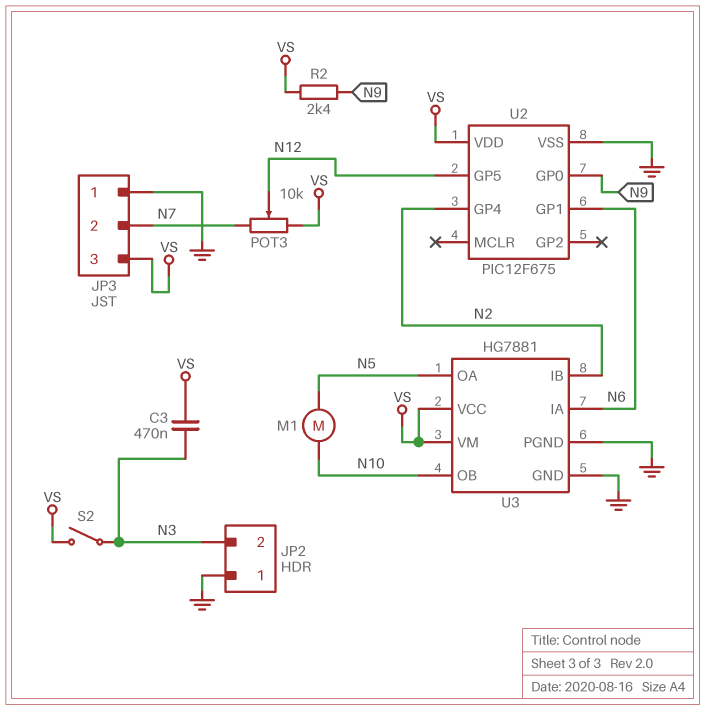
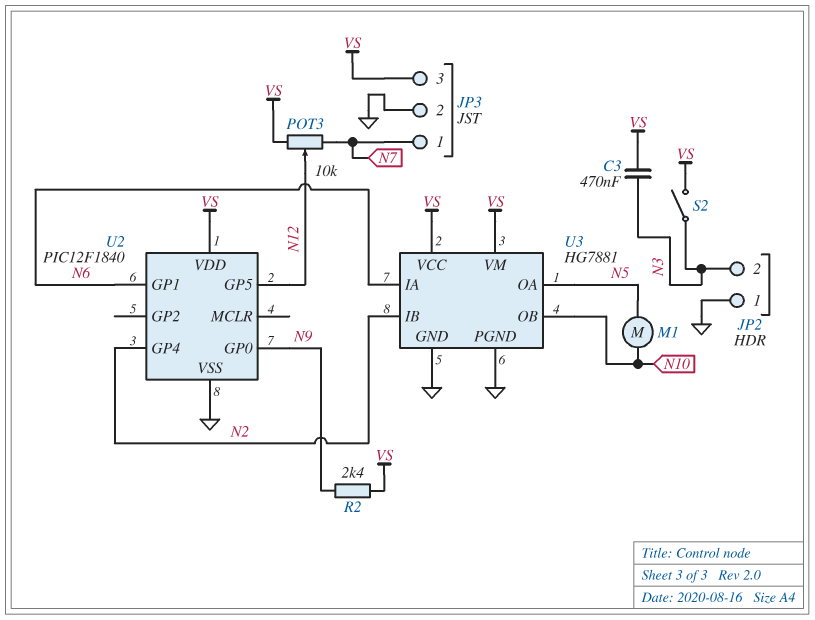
JP3 pin 1: GND -> N7
JP3 pin 2: N7 -> GND
U2: PIC12F675 -> PIC12F1840

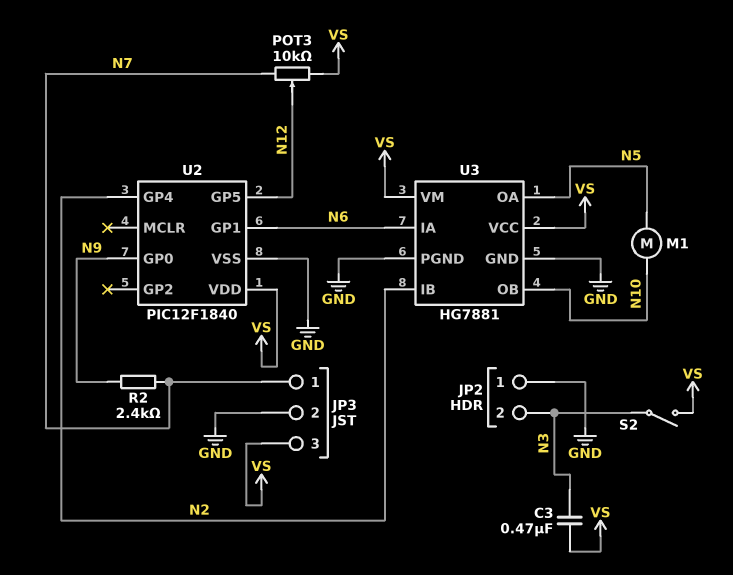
R2: 2.4k (N9, VS) -> 2.4k (N7, N9)

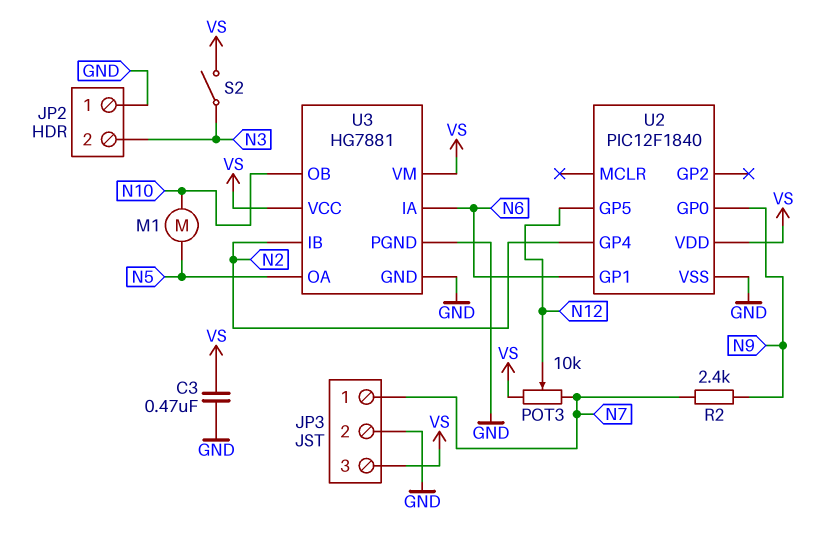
C3: 470nF (N3, VS) -> 470nF (GND, VS)

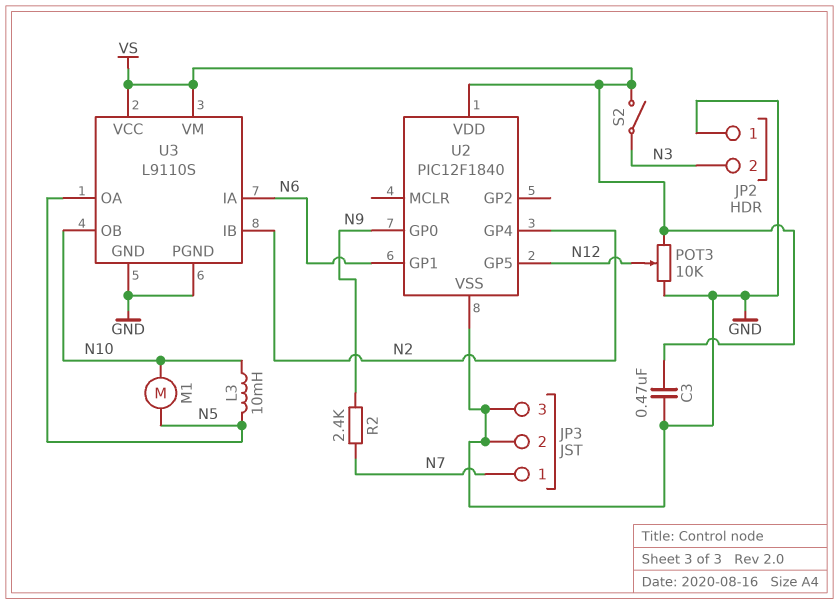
JP3 pin 3: VS -> GND
L3: none -> 10mH (N5, N10)
POT3: 10k (N7, VS, wiper N12) -> 10k (GND, VS, wiper N12)
U3: HG7881 -> L9110S

